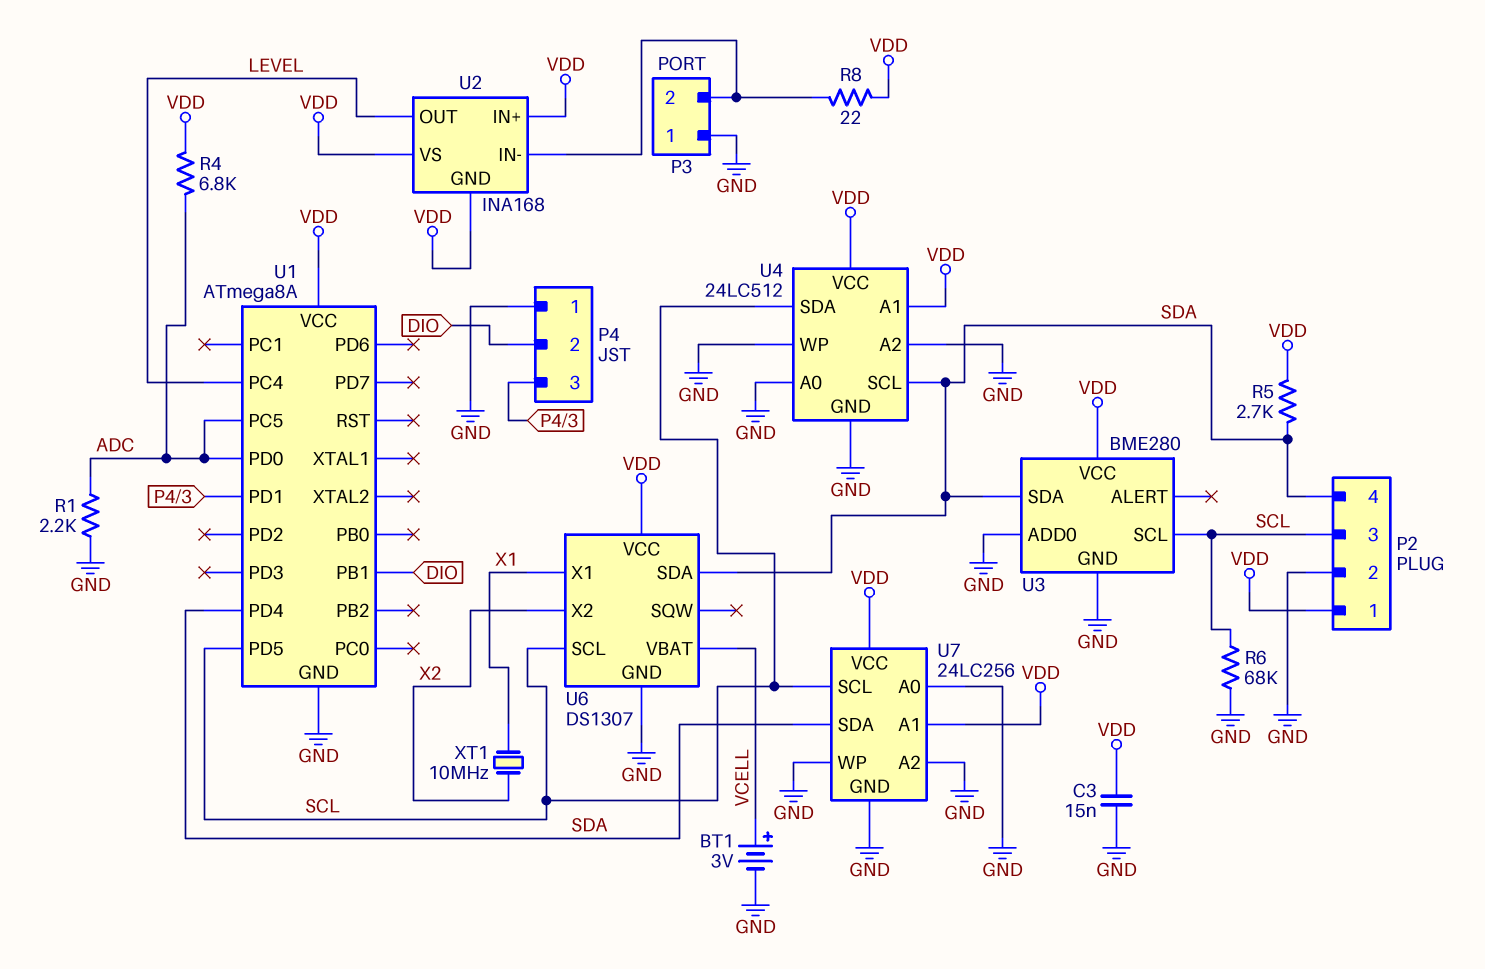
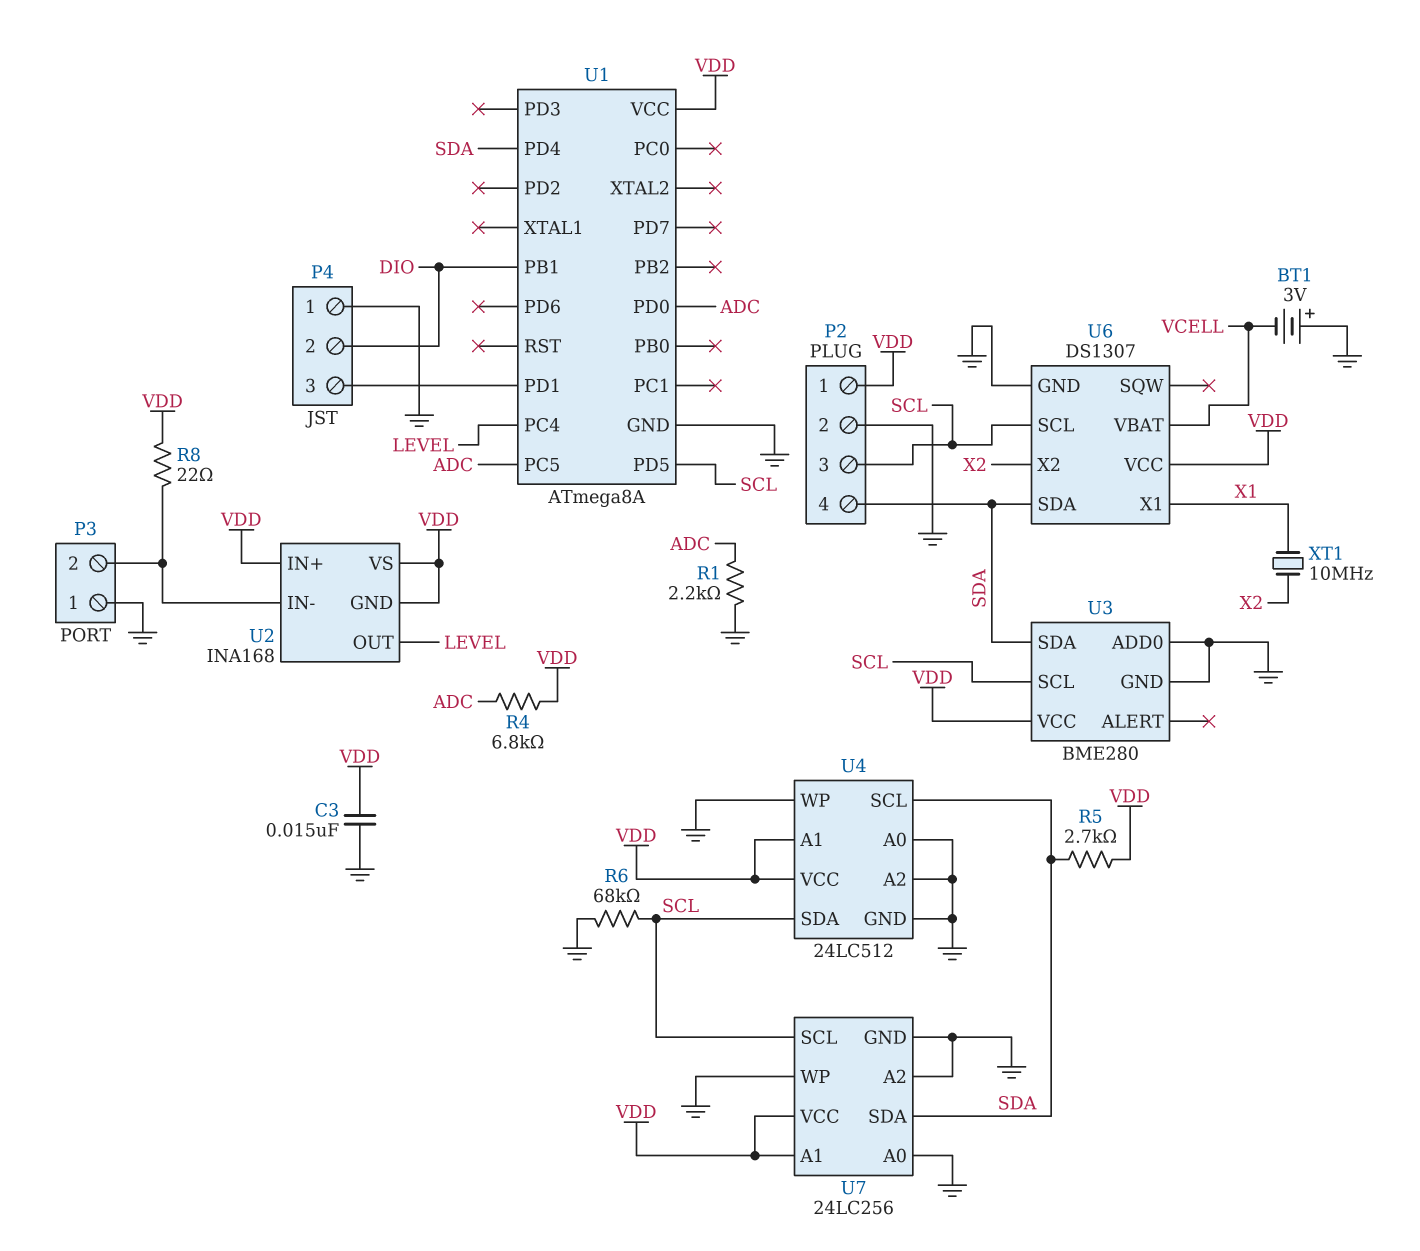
BT1: 3V (plus VCELL, minus GND) -> 3V (plus GND, minus VCELL)

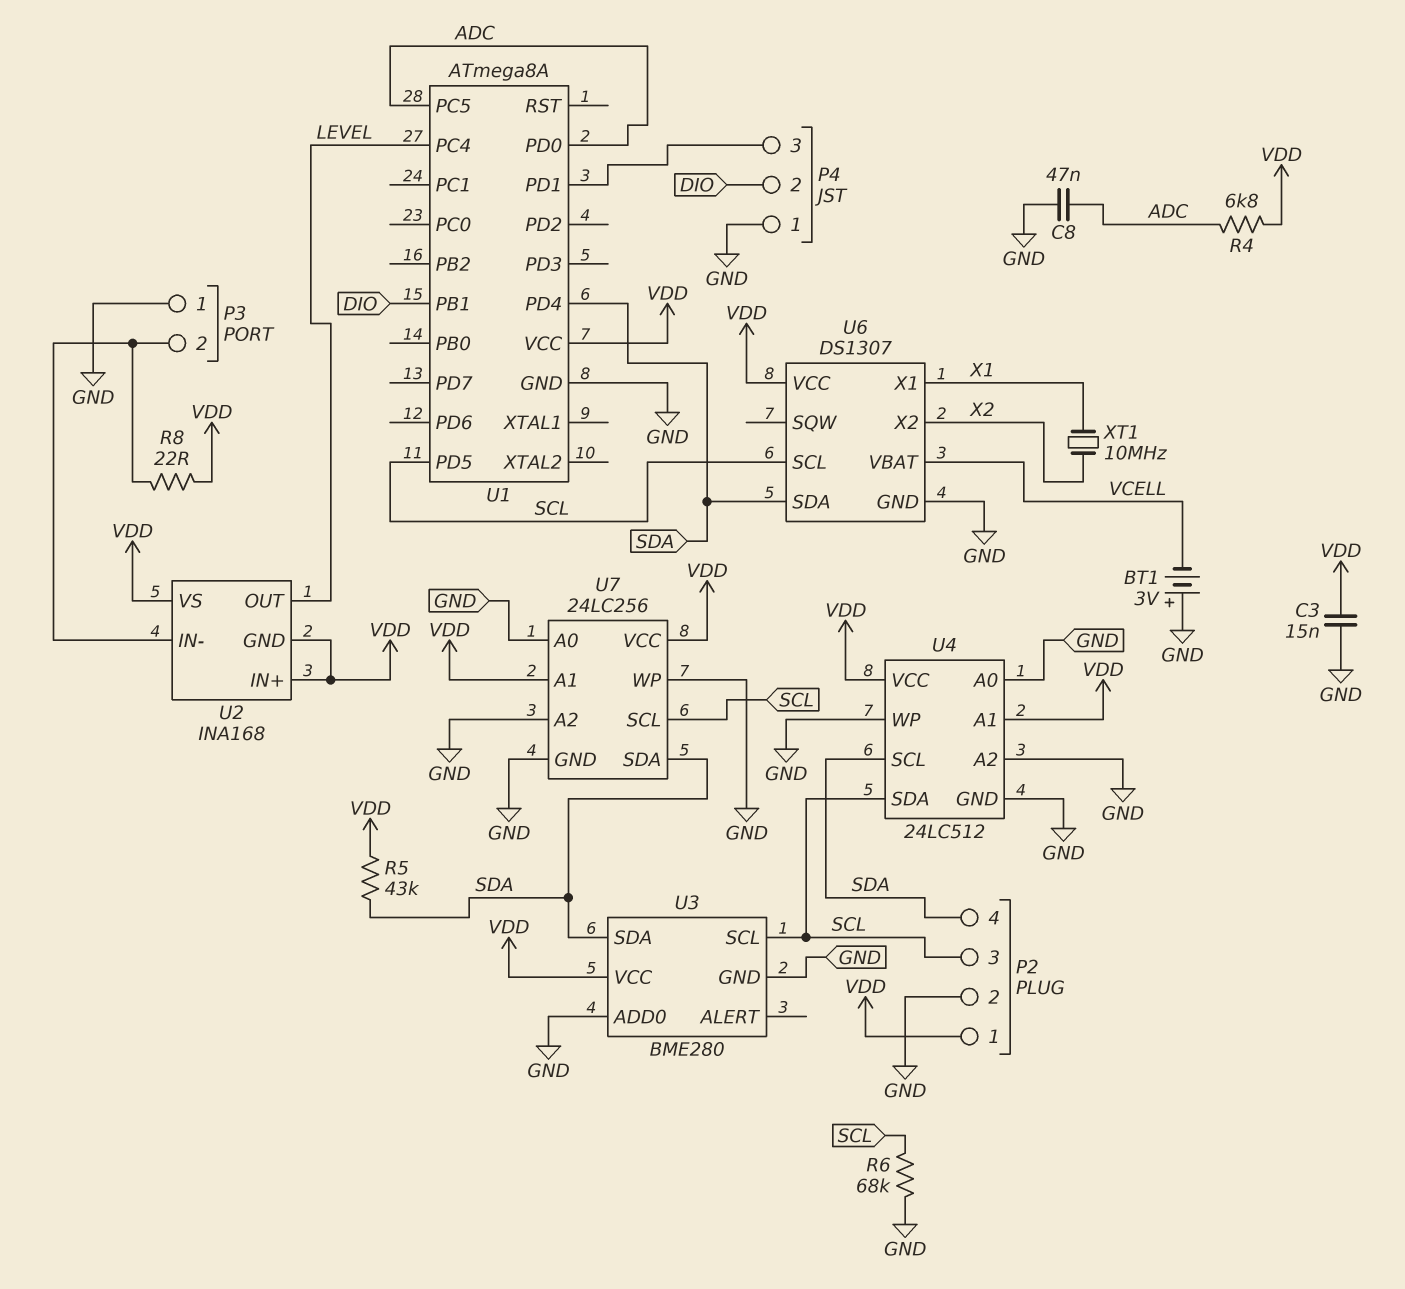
C8: none -> 47nF (ADC, GND)
R1: 2.2k (ADC, GND) -> none
R5: 2.7k (SDA, VDD) -> 43k (SDA, VDD)

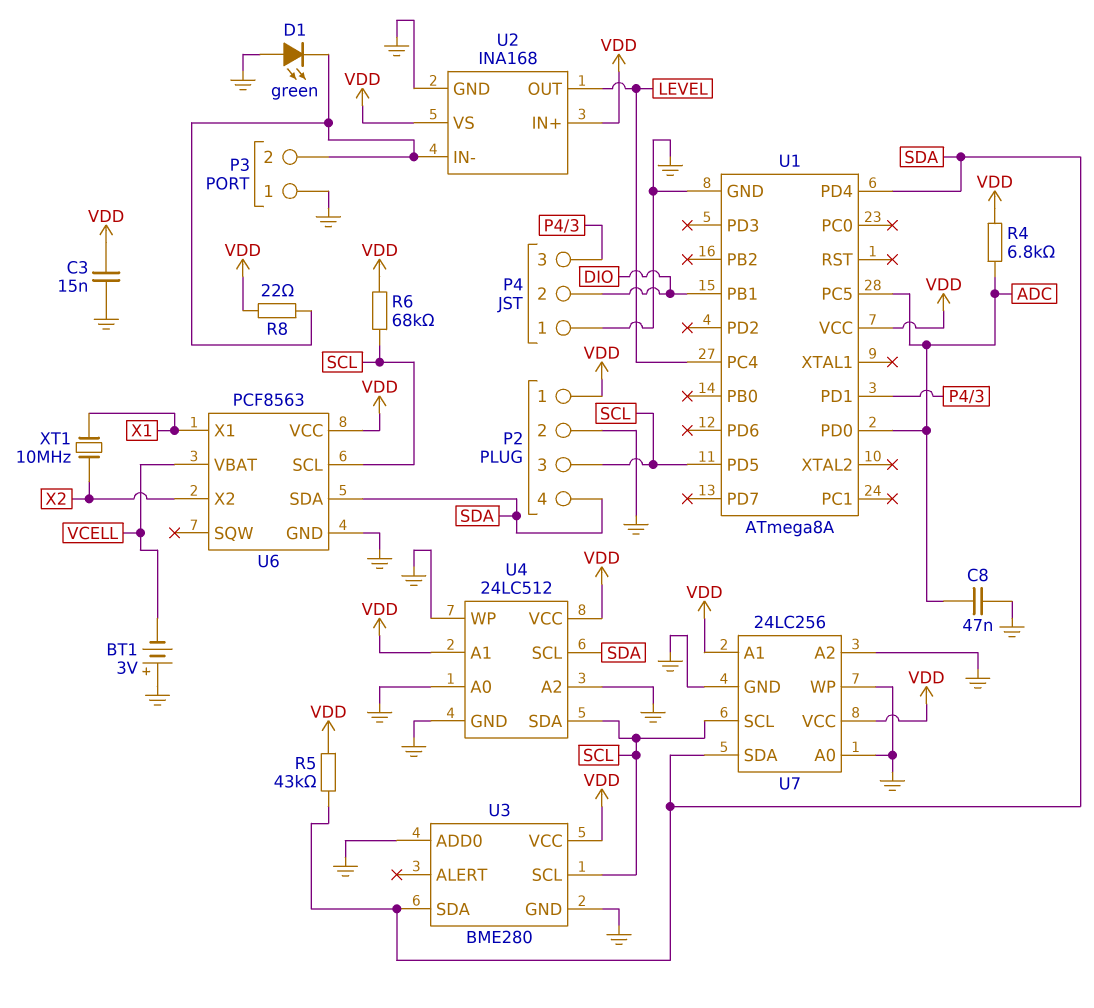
D1: none -> LED green (A GND, K P3/2)
R6: 68k (GND, SCL) -> 68k (SCL, VDD)
U2 pin GND: VDD -> GND
U6: DS1307 -> PCF8563

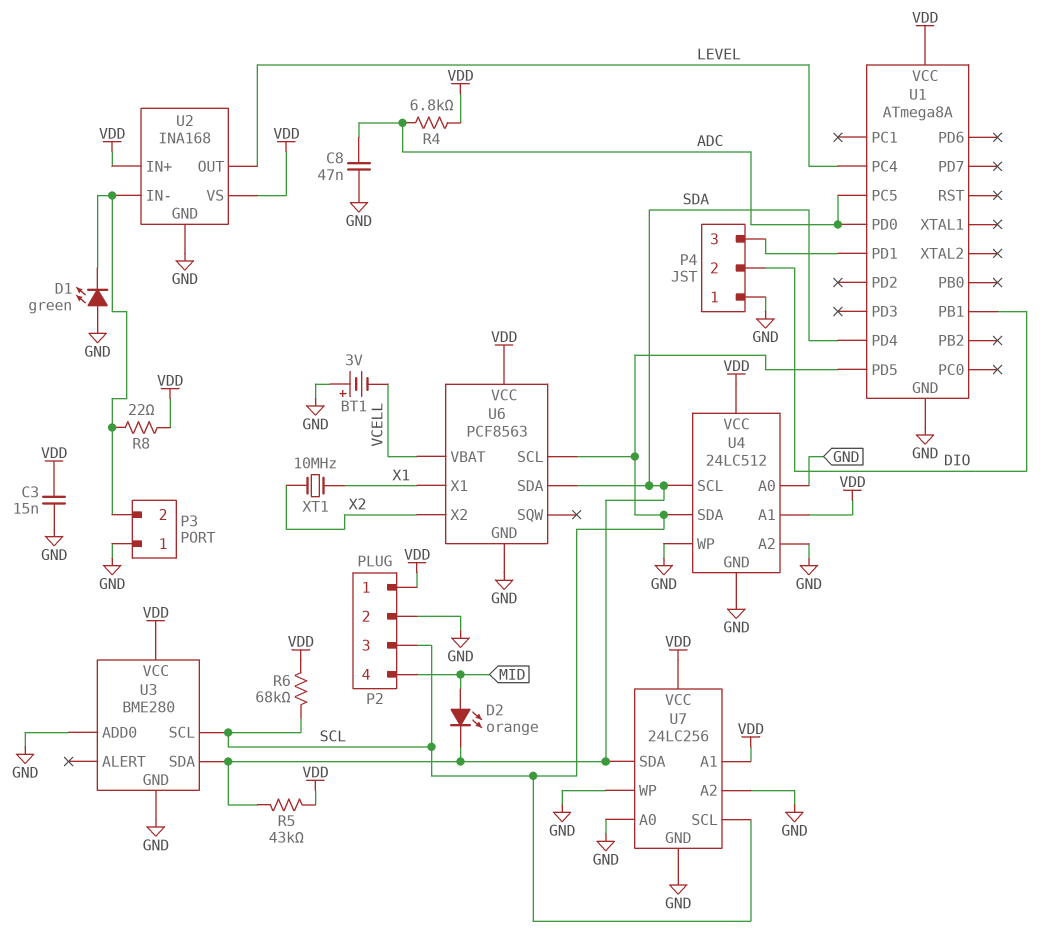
D2: none -> LED orange (A MID, K SDA)
P2 pin 4: SDA -> MID

